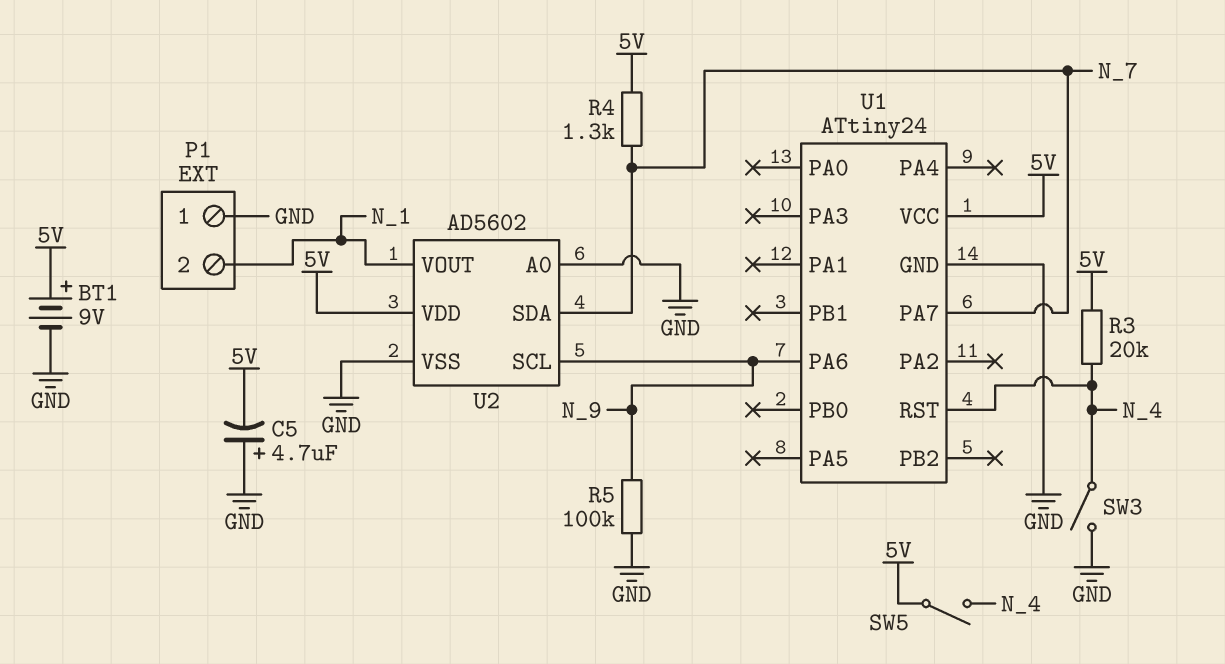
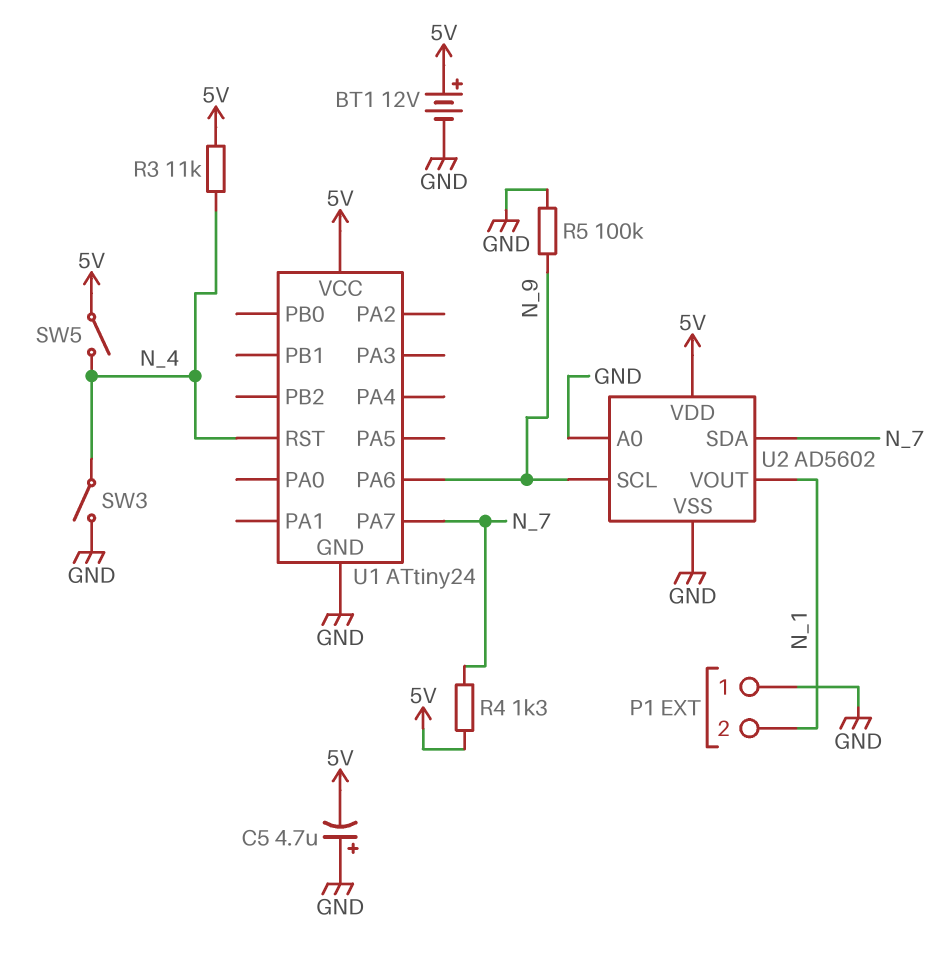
BT1: 9V (plus 5V, minus GND) -> 12V (plus 5V, minus GND)
R3: 20k (5V, N_4) -> 11k (5V, N_4)

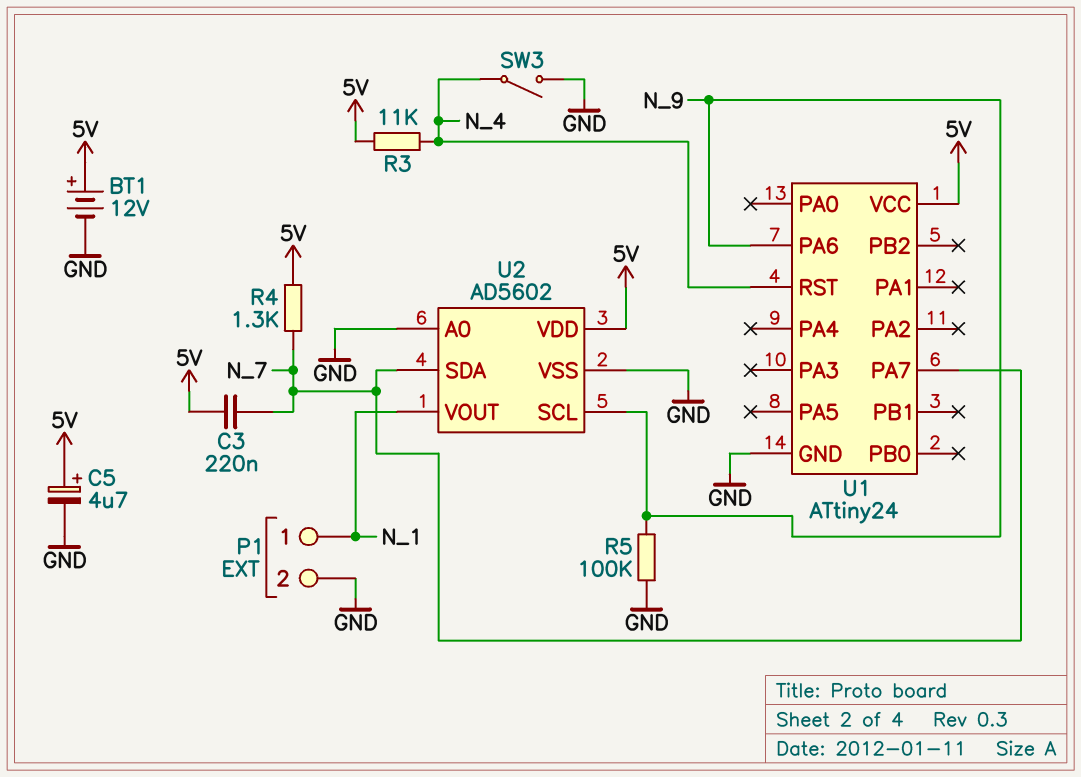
C3: none -> 220nF (5V, N_7)
C5: 4.7uF (plus GND, minus 5V) -> 4.7uF (plus 5V, minus GND)
P1 pin 1: GND -> N_1
P1 pin 2: N_1 -> GND
SW5: switch (5V, N_4) -> none

